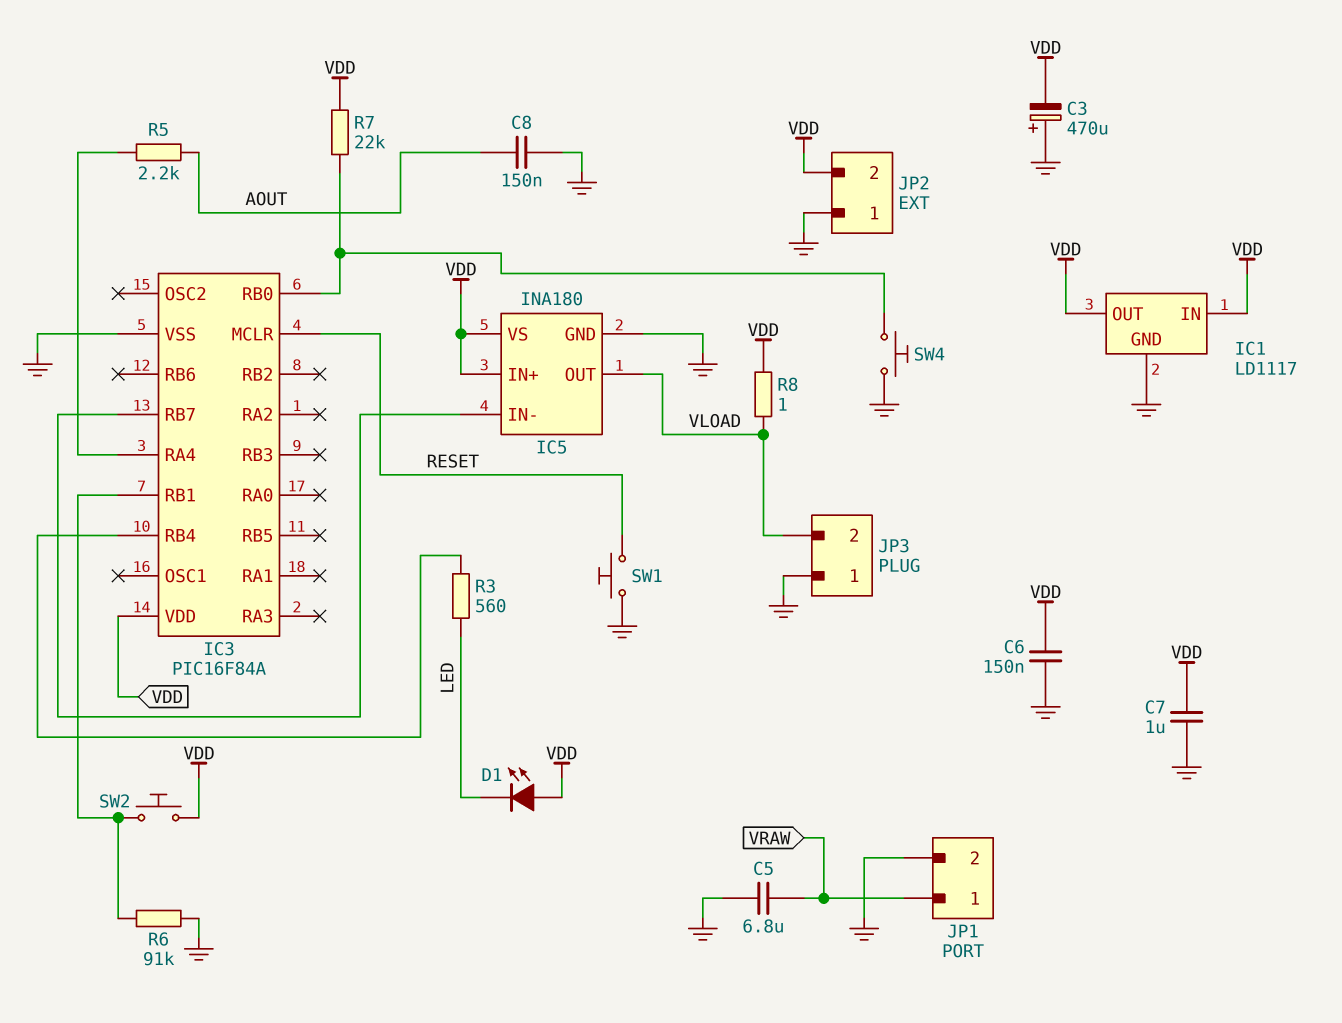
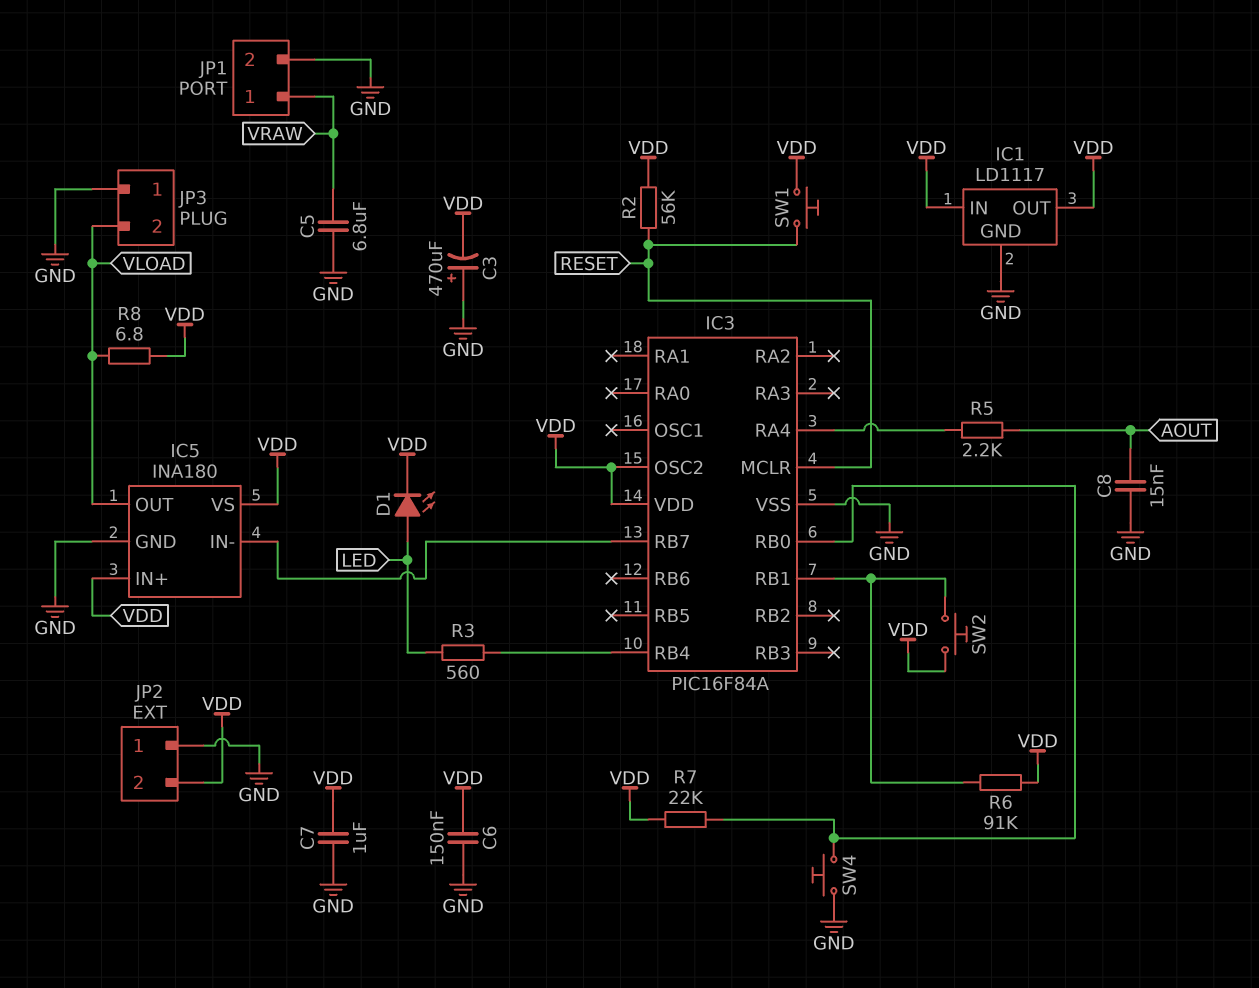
C8: 150nF (AOUT, GND) -> 15nF (AOUT, GND)
D1: LED (A VDD, K LED) -> LED (A LED, K VDD)
IC3 pin OSC2: none -> VDD
R2: none -> 56k (RESET, VDD)
R6: 91k (GND, IC3/RB1) -> 91k (IC3/RB1, VDD)
R8: 1 (VDD, VLOAD) -> 6.8 (VDD, VLOAD)
SW1: button (GND, RESET) -> button (RESET, VDD)

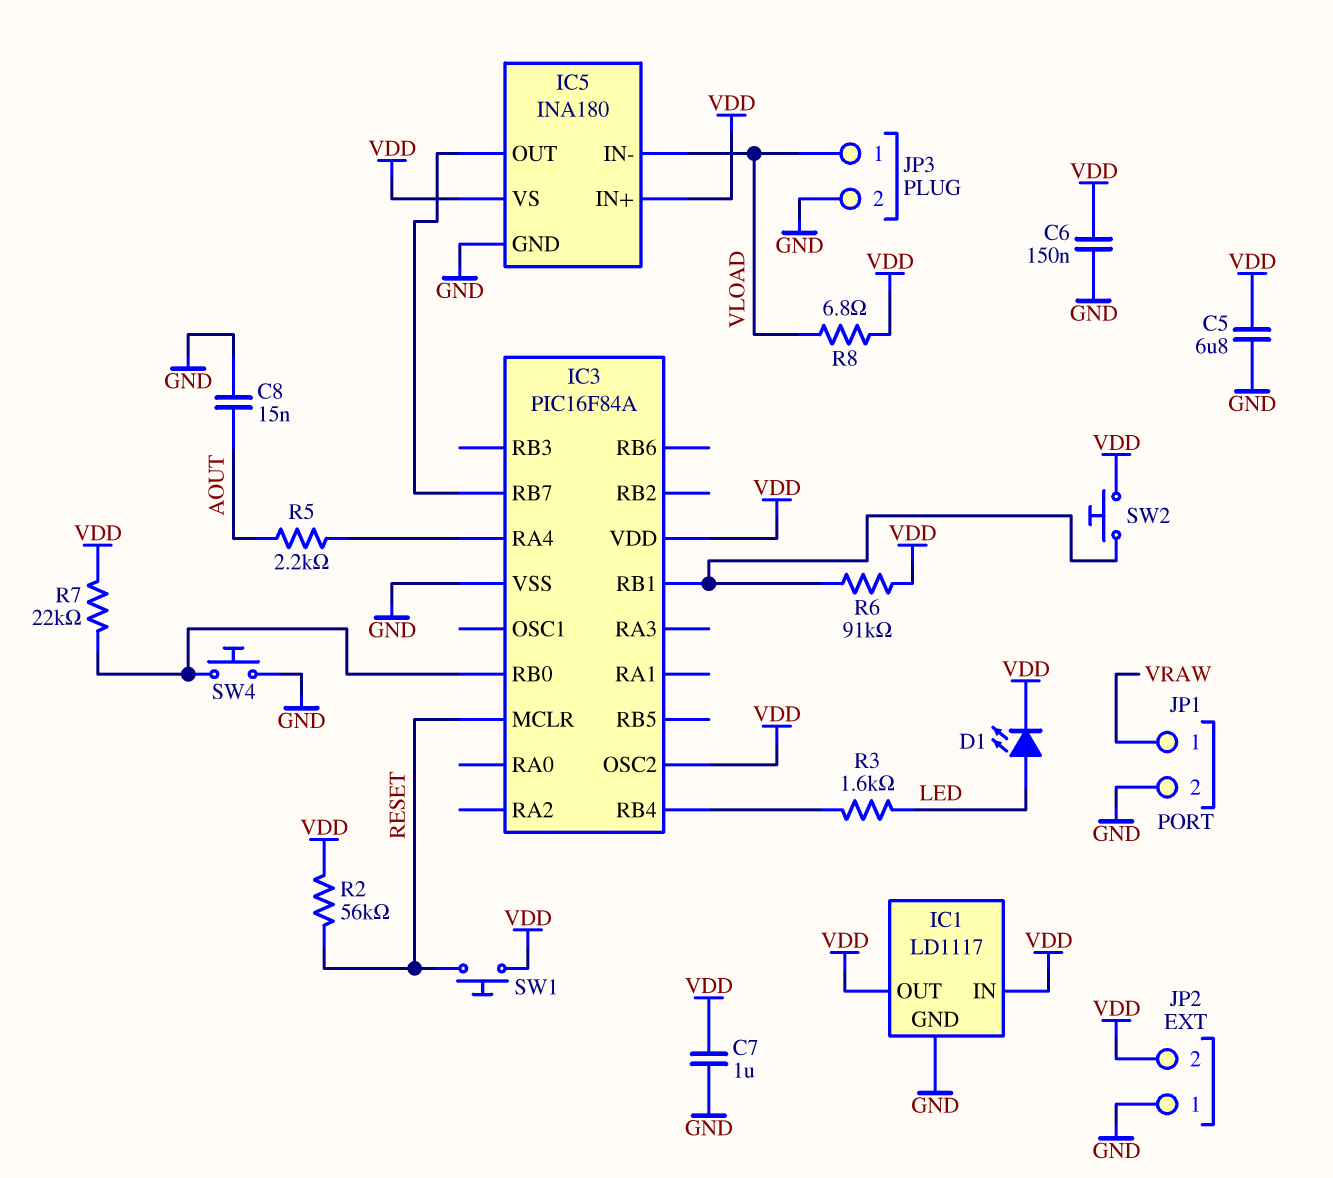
C3: 470uF (plus GND, minus VDD) -> none
C5: 6.8uF (GND, VRAW) -> 6.8uF (GND, VDD)
IC5 pin IN-: IC3/RB7 -> VLOAD
IC5 pin OUT: VLOAD -> IC3/RB7
JP3 pin 1: GND -> VLOAD
JP3 pin 2: VLOAD -> GND
R3: 560 (IC3/RB4, LED) -> 1.6k (IC3/RB4, LED)

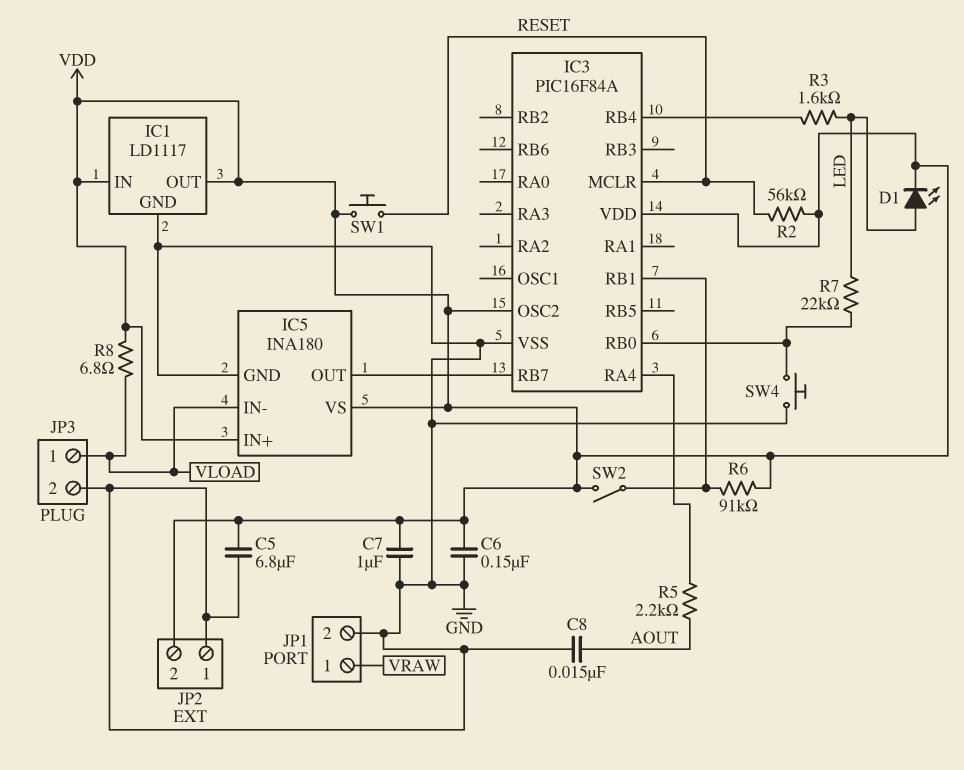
R7: 22k (IC3/RB0, VDD) -> 22k (IC3/RB0, LED)
SW2: button (IC3/RB1, VDD) -> switch (IC3/RB1, VDD)

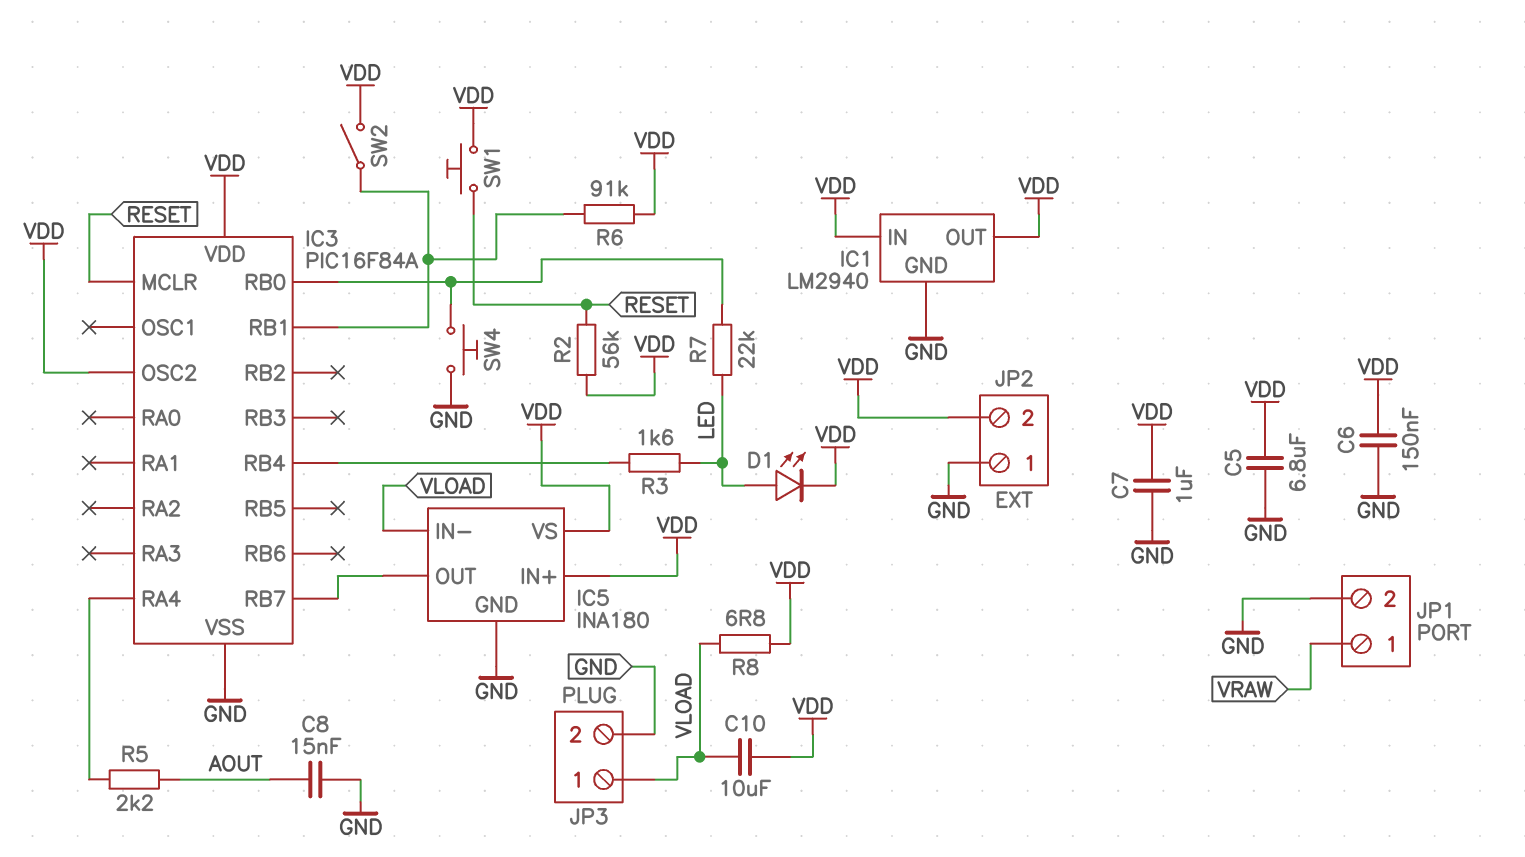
C10: none -> 10uF (VDD, VLOAD)
IC1: LD1117 -> LM2940

